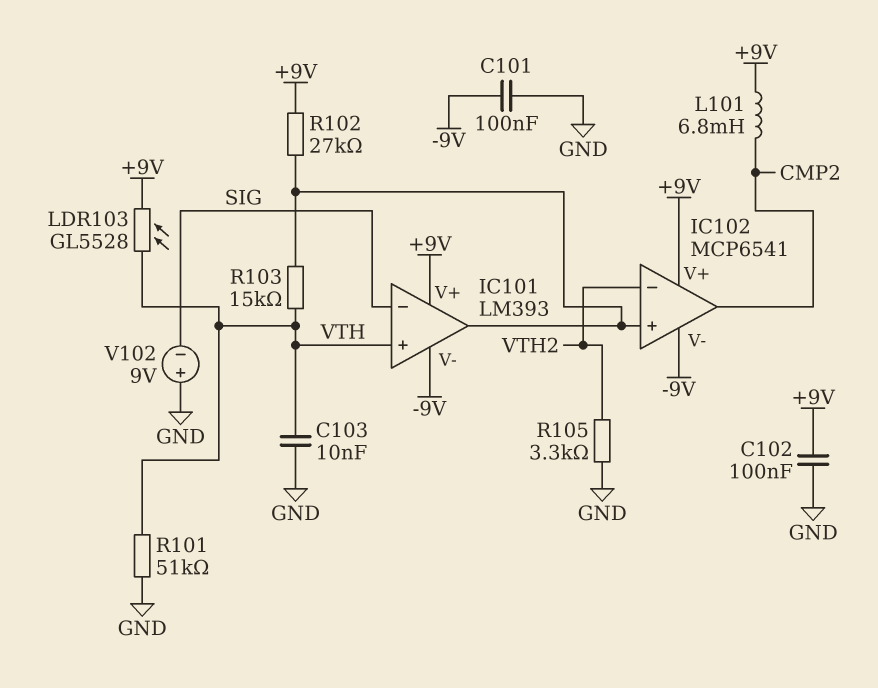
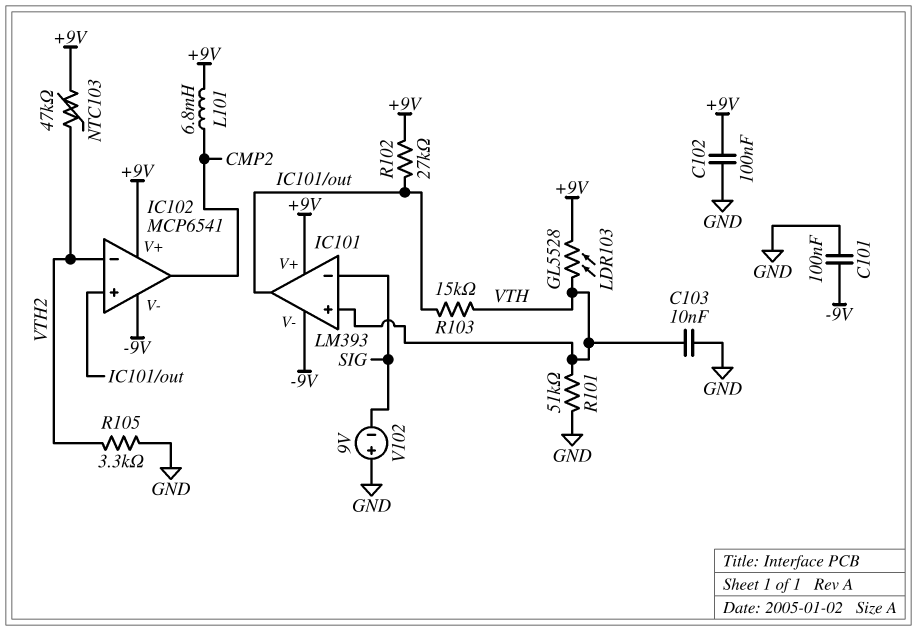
NTC103: none -> 47k (+9V, VTH2)

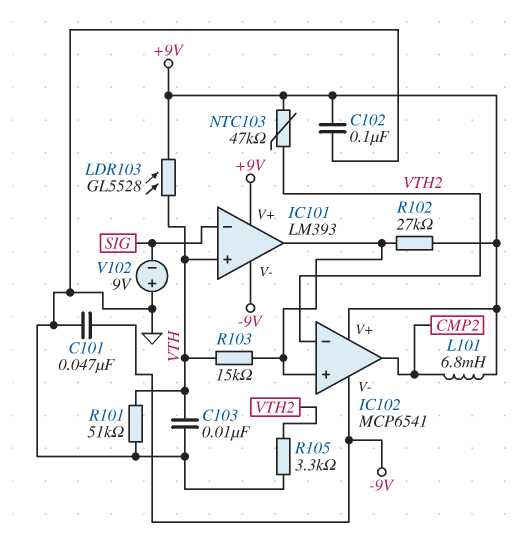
C101: 100nF (-9V, GND) -> 47nF (-9V, GND)

